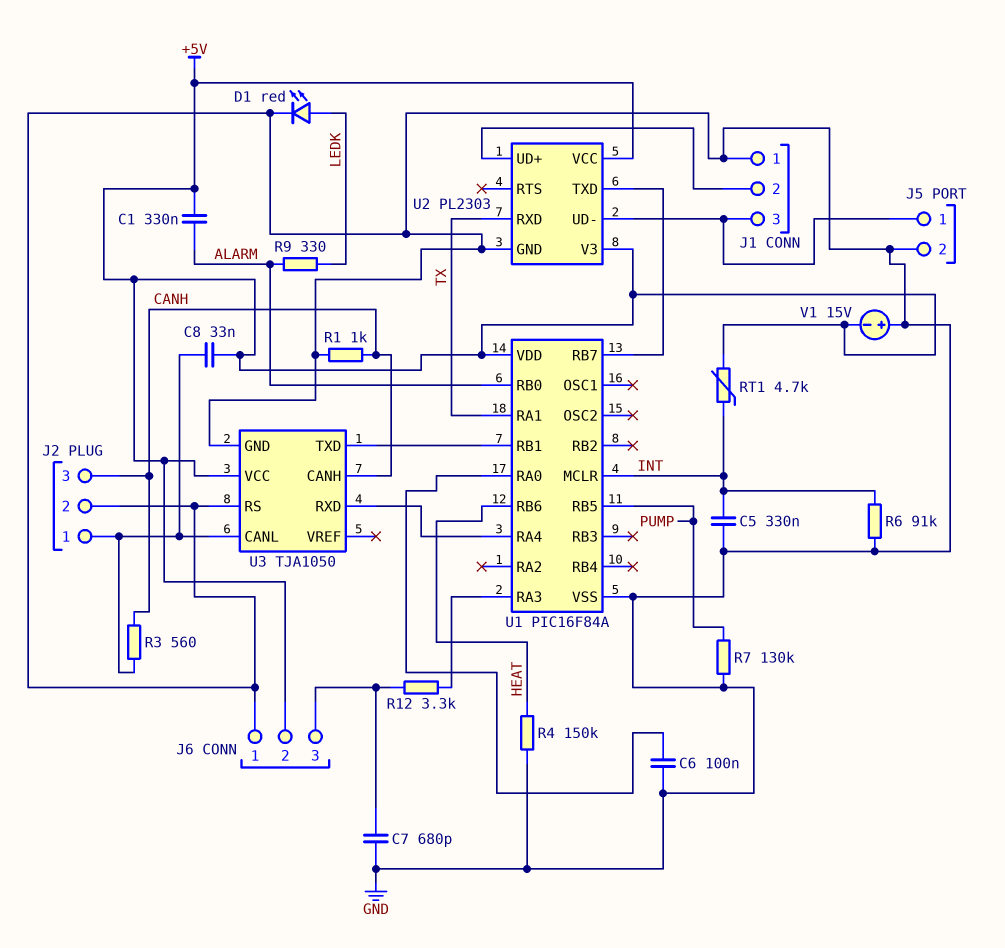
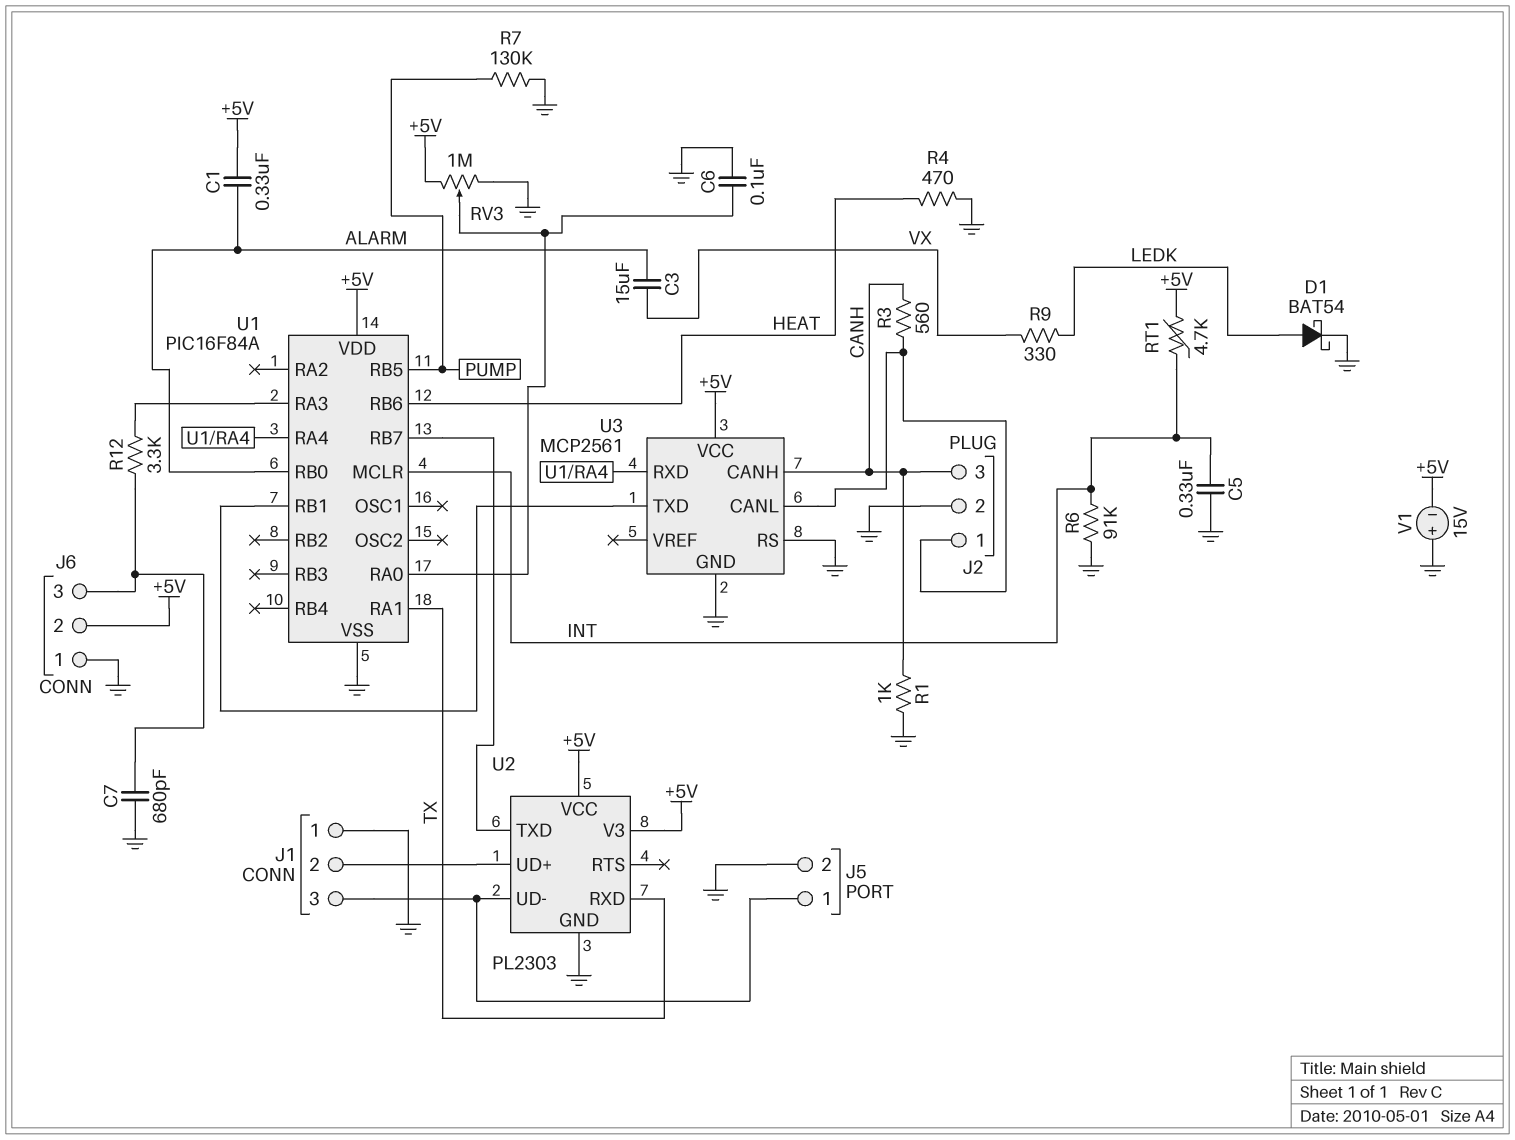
C3: none -> 15uF (ALARM, VX)
C8: 33nF (+5V, J2/1) -> none
D1: LED red (A LEDK, K GND) -> schottky BAT54 (A LEDK, K GND)
R4: 150k (GND, HEAT) -> 470 (GND, HEAT)
R9: 330 (ALARM, LEDK) -> 330 (LEDK, VX)
RV3: none -> 1M (+5V, GND, wiper U1/RA0)
U3: TJA1050 -> MCP2561

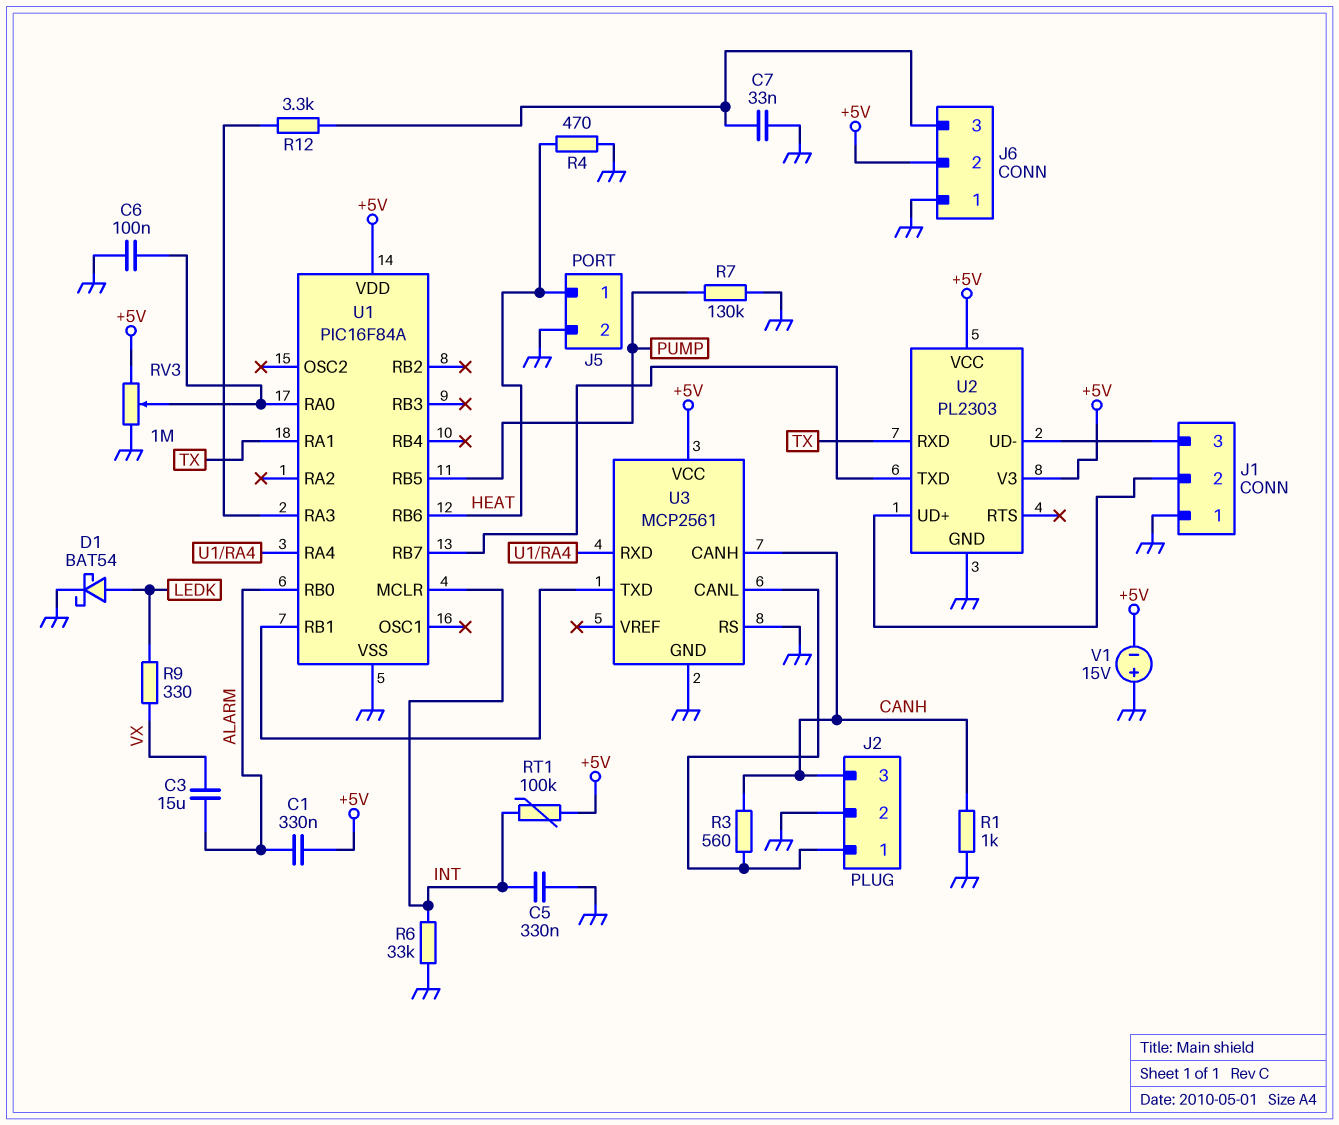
C7: 680pF (GND, J6/3) -> 33nF (GND, J6/3)
J5 pin 1: J1/3 -> HEAT
R6: 91k (GND, INT) -> 33k (GND, INT)
RT1: 4.7k (+5V, INT) -> 100k (+5V, INT)

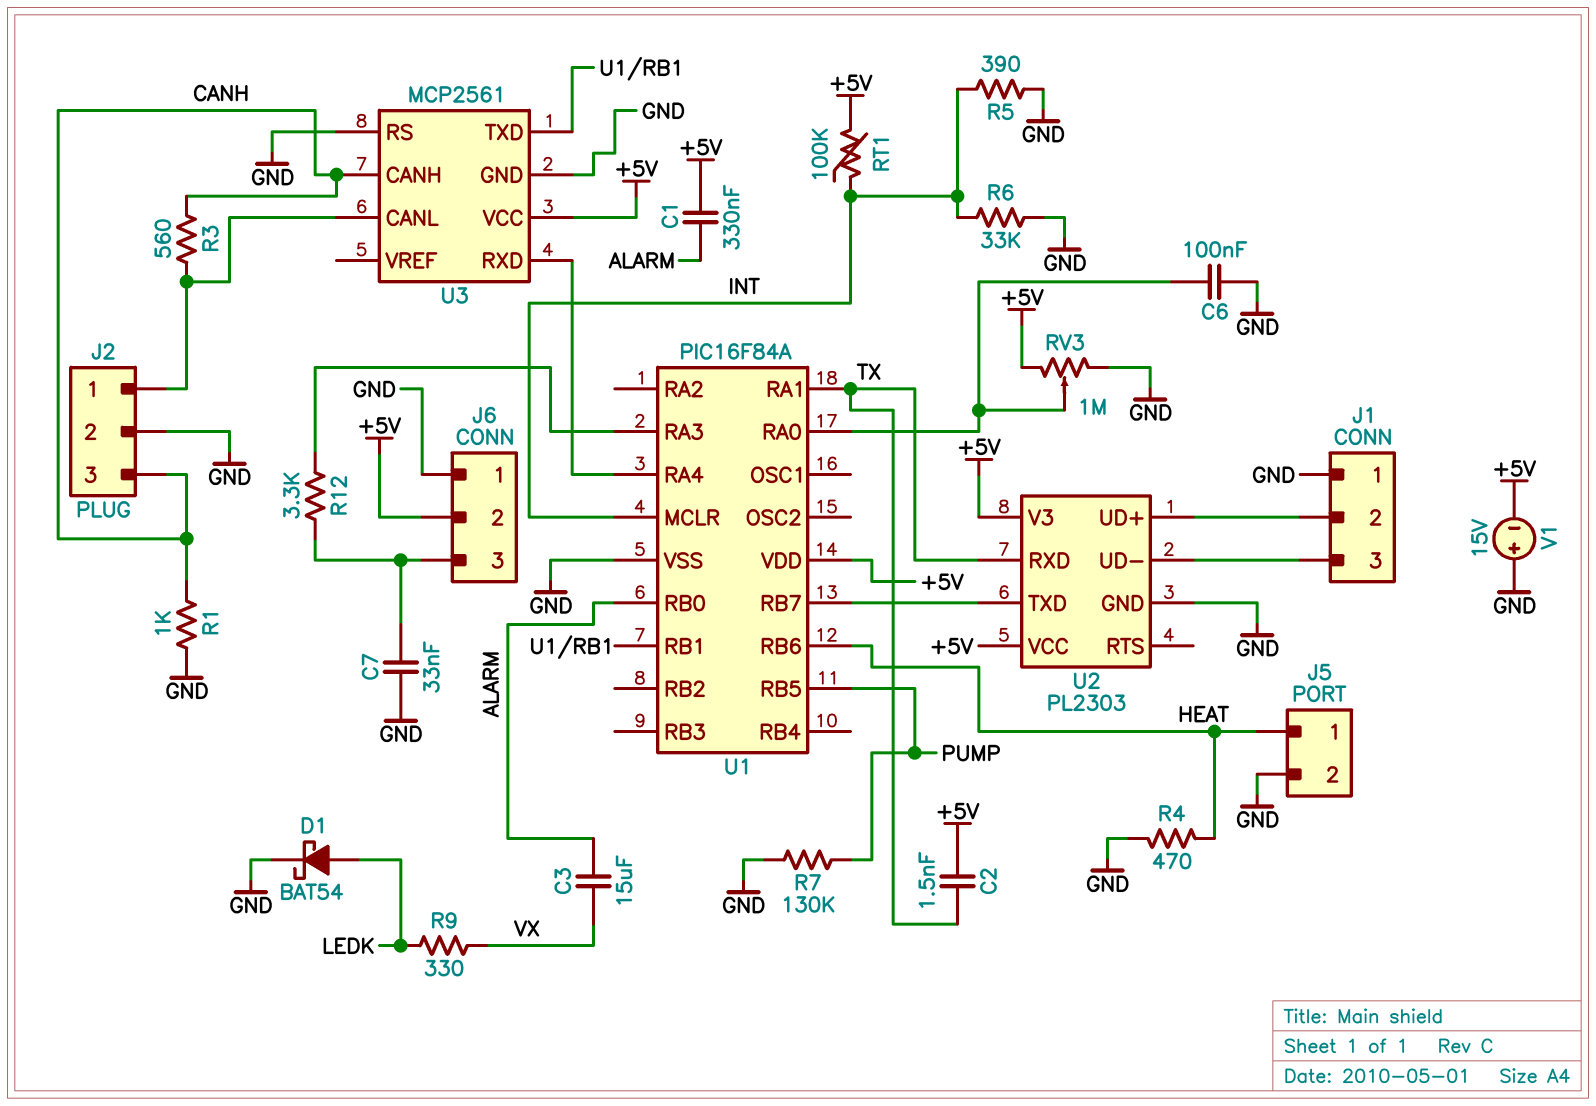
C2: none -> 1.5nF (+5V, TX)
C5: 330nF (GND, INT) -> none
R5: none -> 390 (GND, INT)

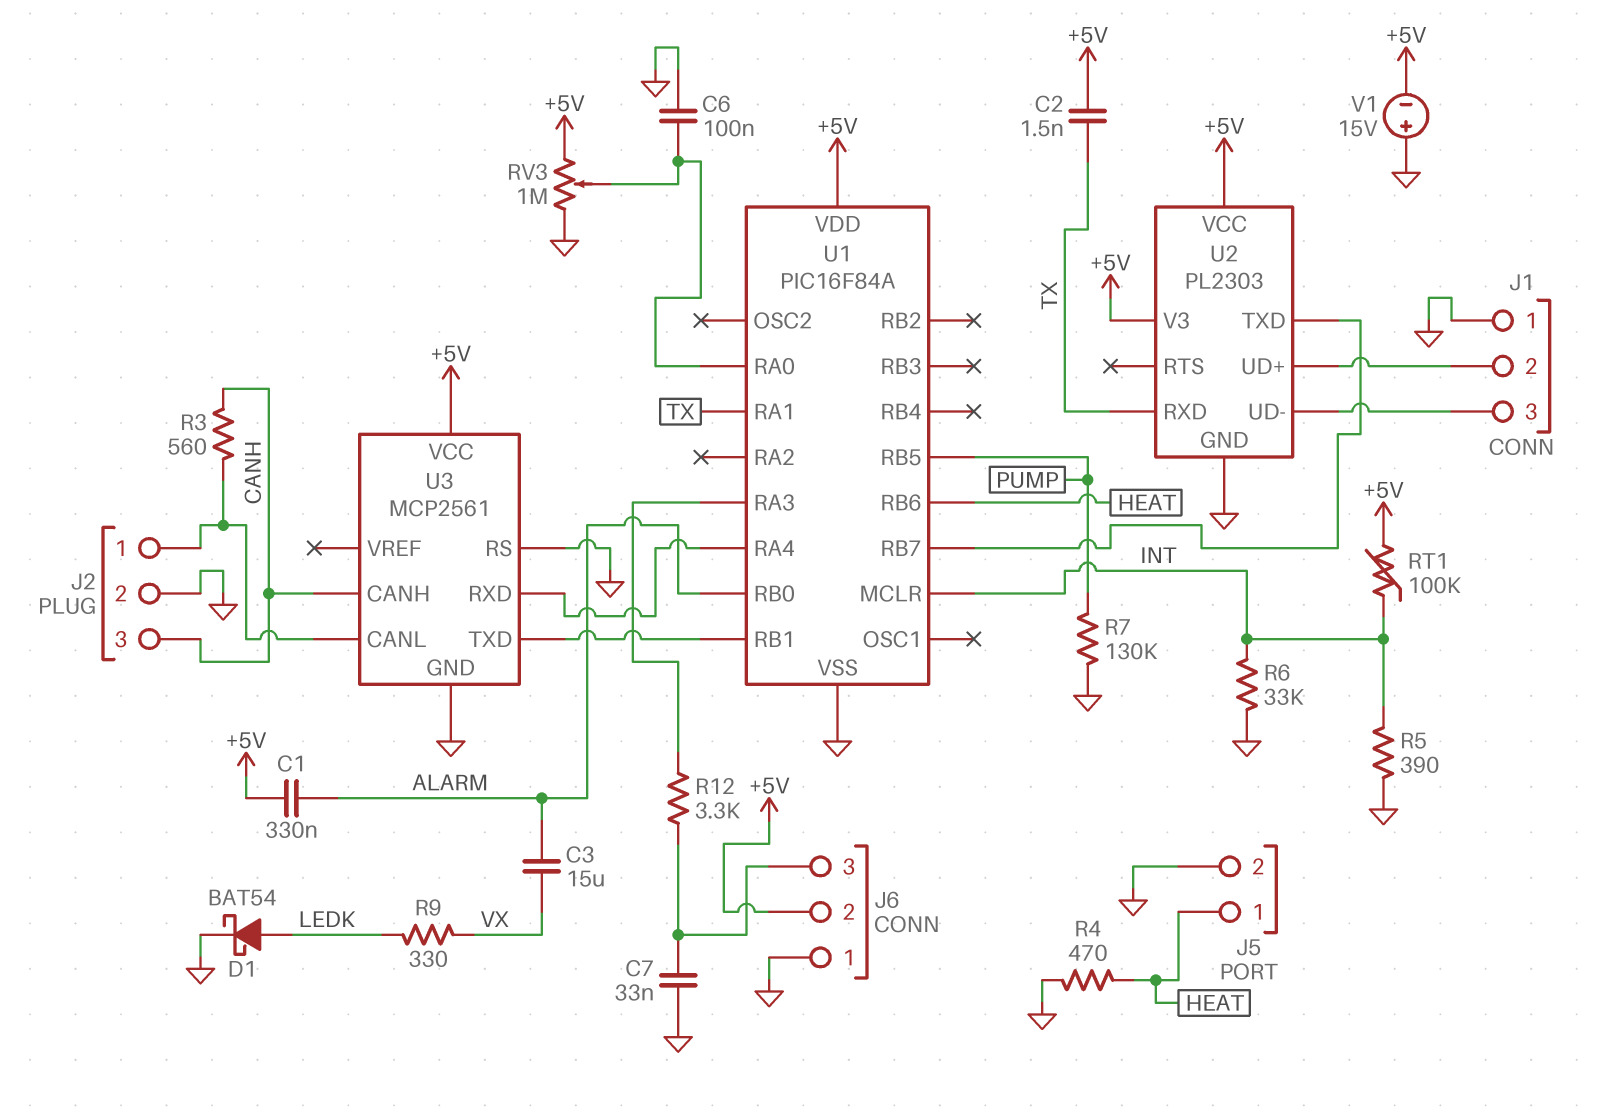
R1: 1k (CANH, GND) -> none

